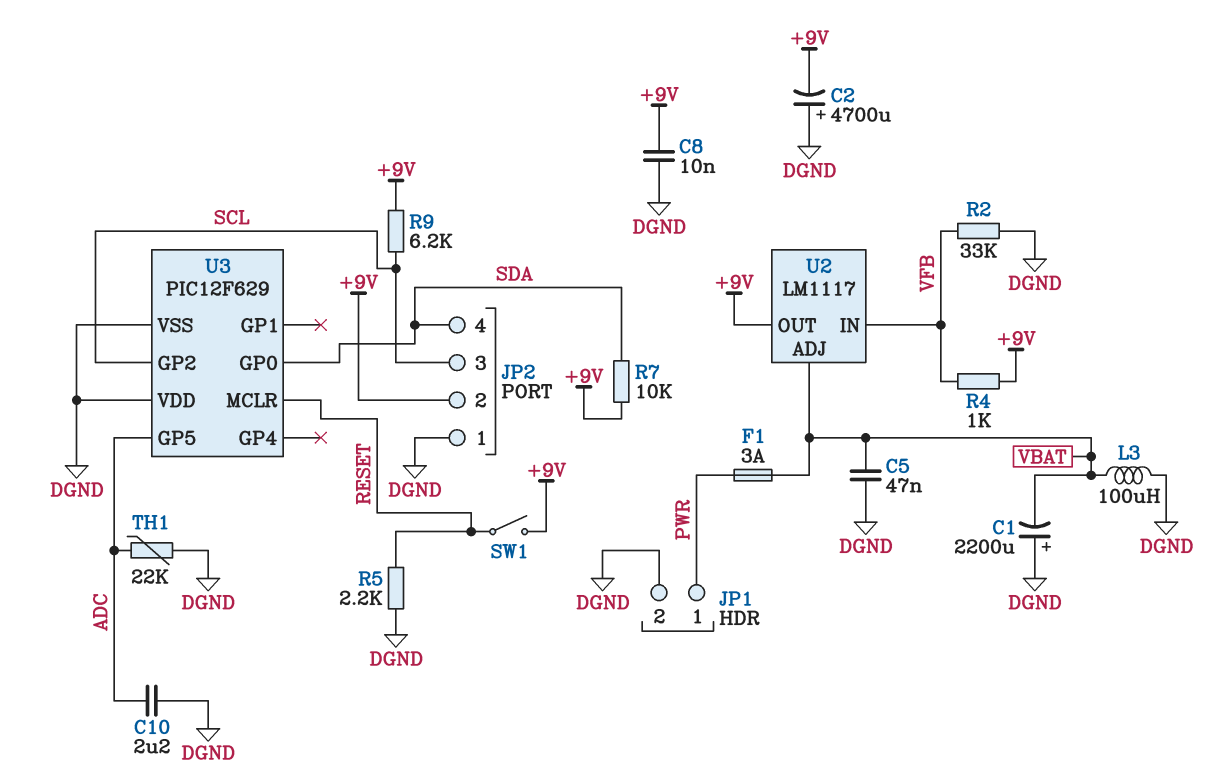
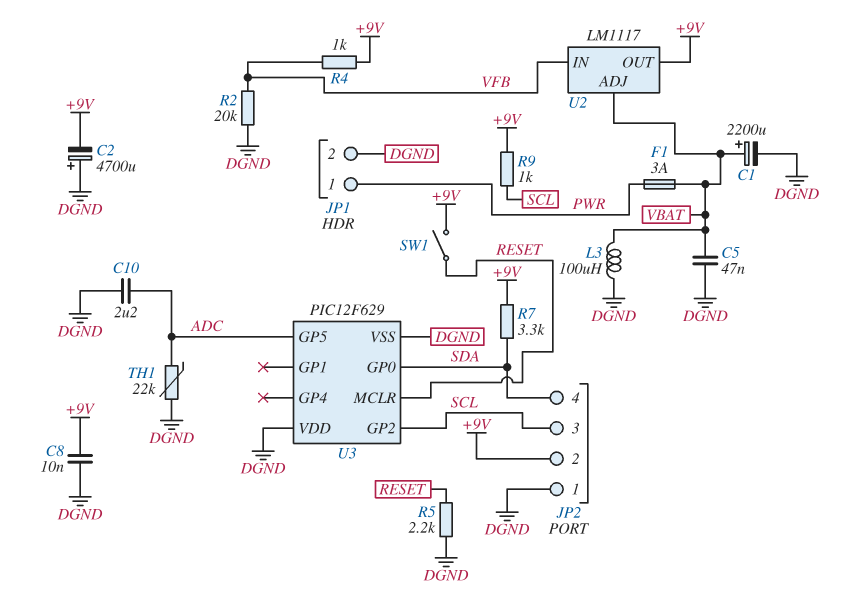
C1: 2200uF (plus DGND, minus VBAT) -> 2200uF (plus VBAT, minus DGND)
R2: 33k (DGND, VFB) -> 20k (DGND, VFB)
R7: 10k (+9V, SDA) -> 3.3k (+9V, SDA)
R9: 6.2k (+9V, SCL) -> 1k (+9V, SCL)

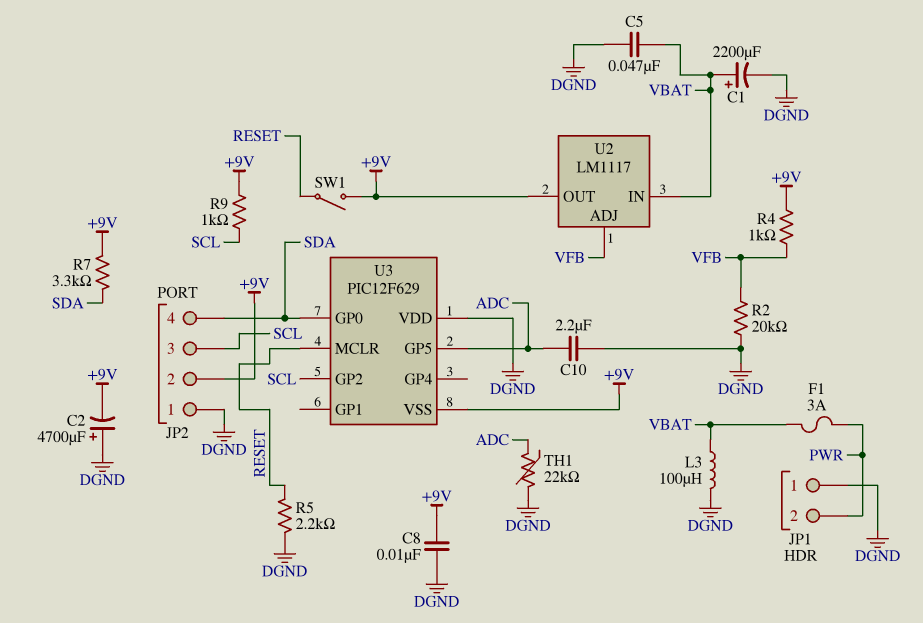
JP1 pin 1: PWR -> DGND
JP1 pin 2: DGND -> PWR
U2 pin ADJ: VBAT -> VFB
U2 pin IN: VFB -> VBAT
U3 pin VSS: DGND -> +9V

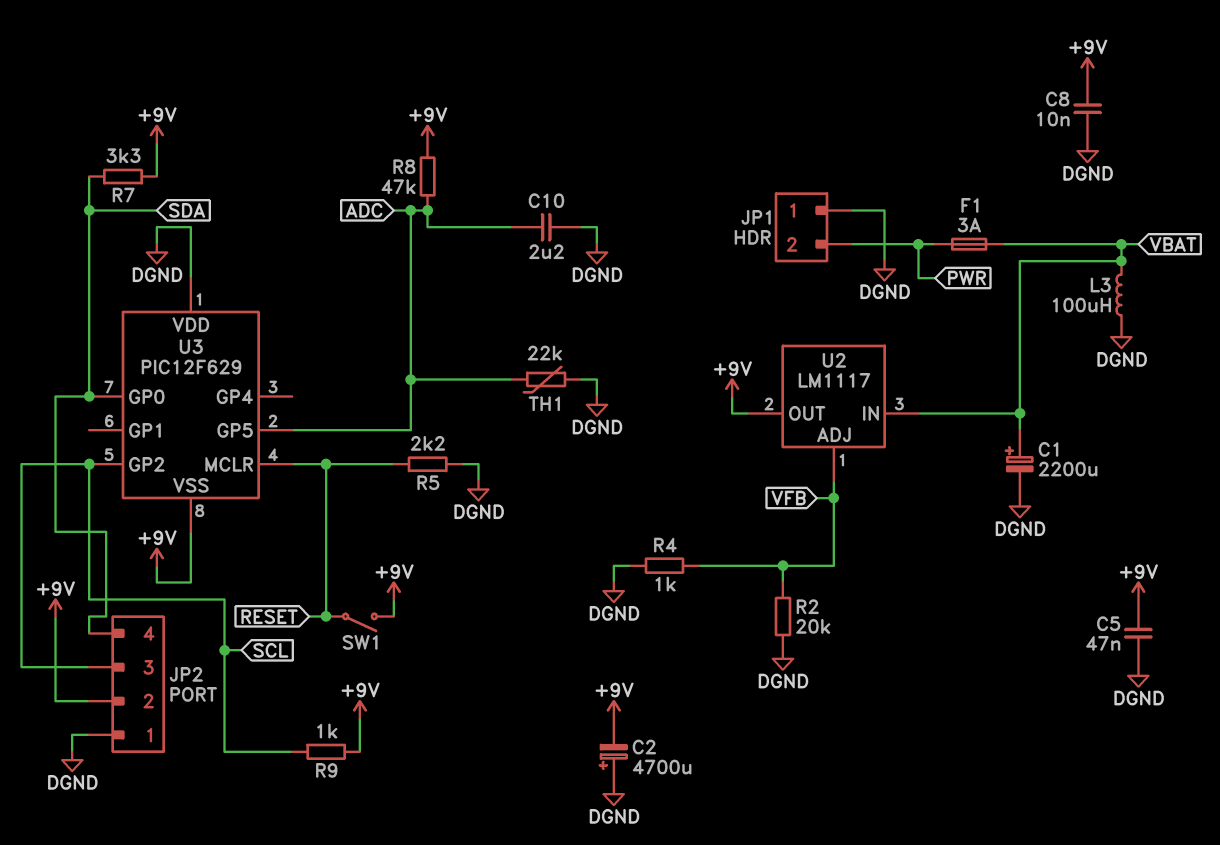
C5: 47nF (DGND, VBAT) -> 47nF (+9V, DGND)
R4: 1k (+9V, VFB) -> 1k (DGND, VFB)
R8: none -> 47k (+9V, ADC)

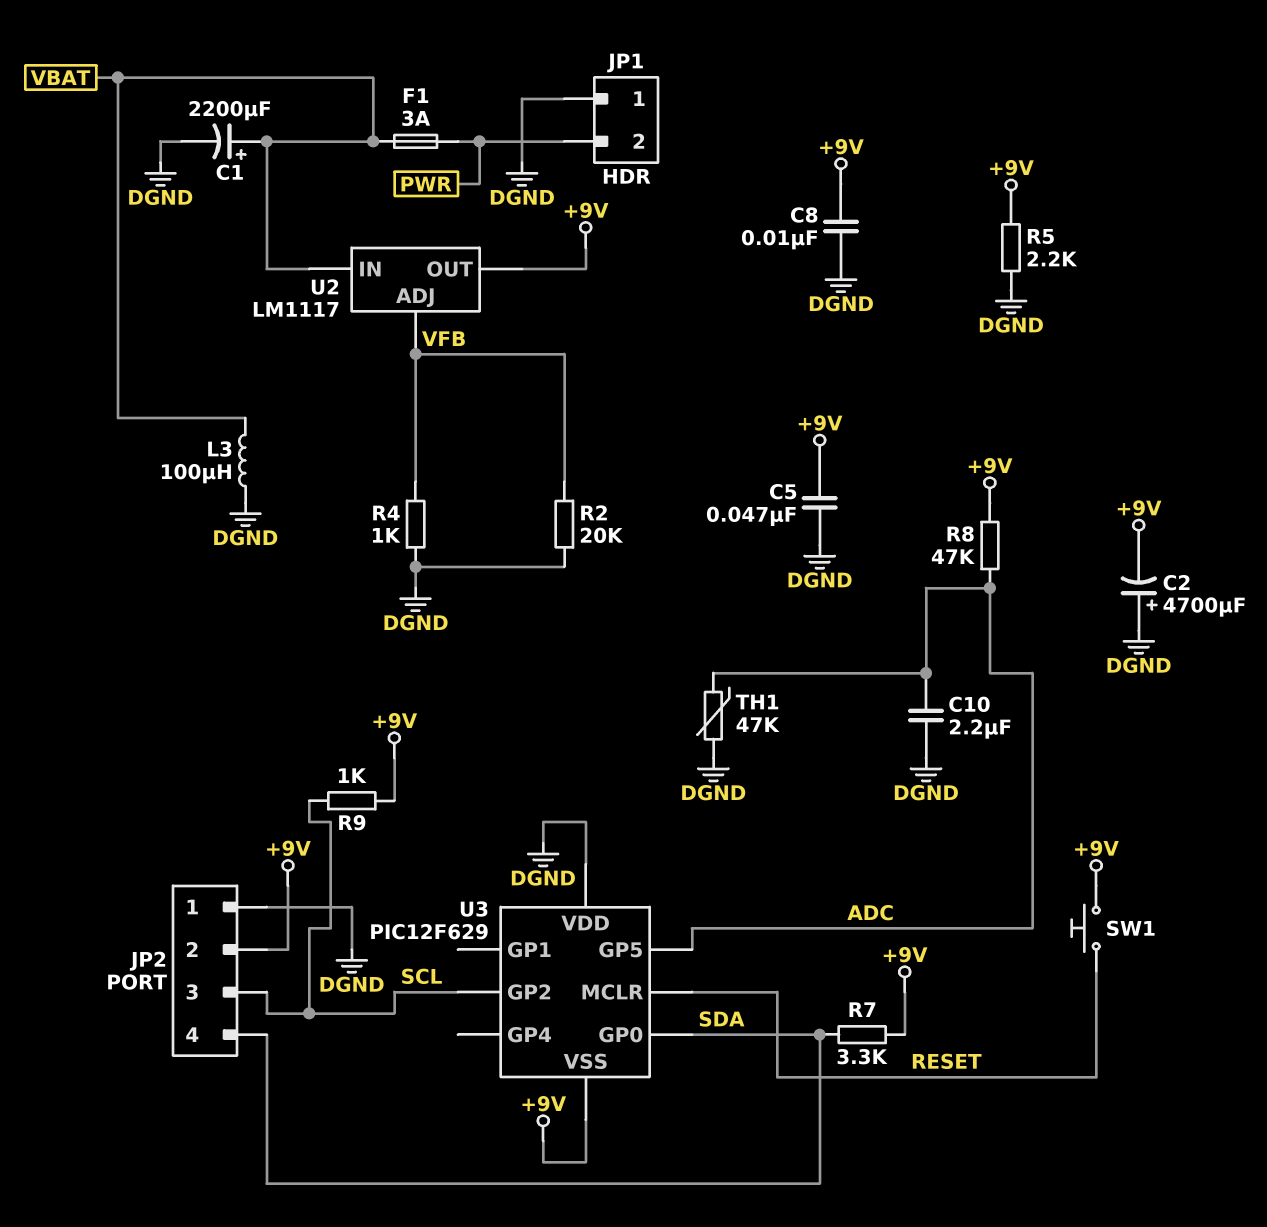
R5: 2.2k (DGND, RESET) -> 2.2k (+9V, DGND)
SW1: switch (+9V, RESET) -> button (+9V, RESET)
TH1: 22k (ADC, DGND) -> 47k (ADC, DGND)

